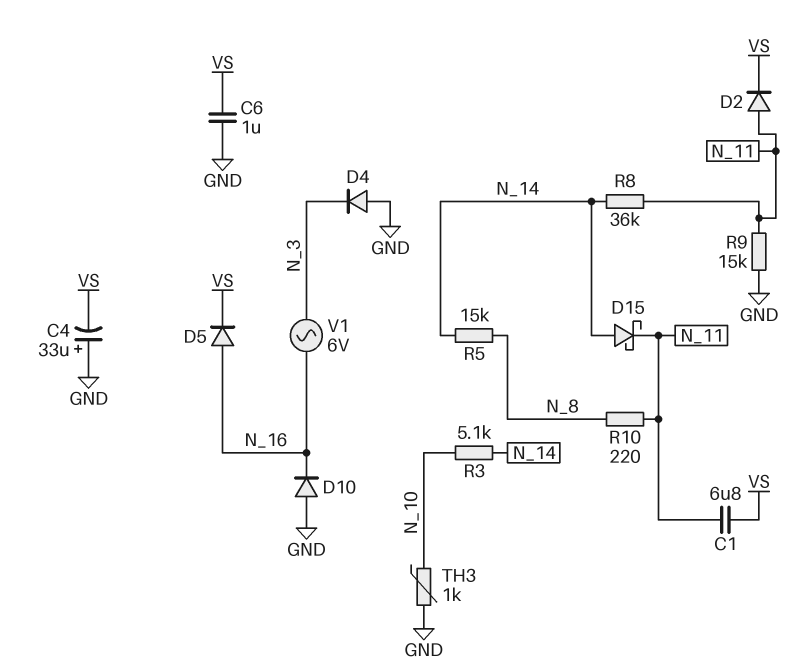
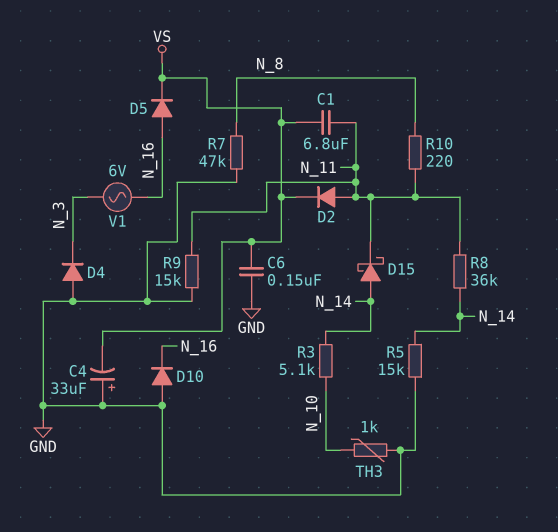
C6: 1uF (GND, VS) -> 150nF (GND, VS)
R5: 15k (N_8, N_14) -> 15k (GND, N_14)
R7: none -> 47k (GND, N_8)

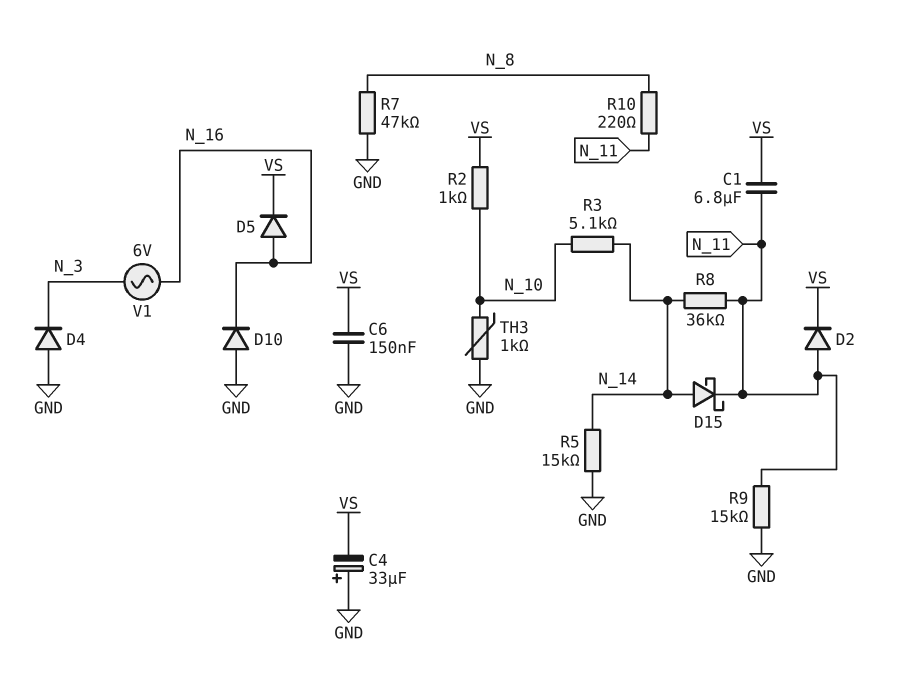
R2: none -> 1k (N_10, VS)

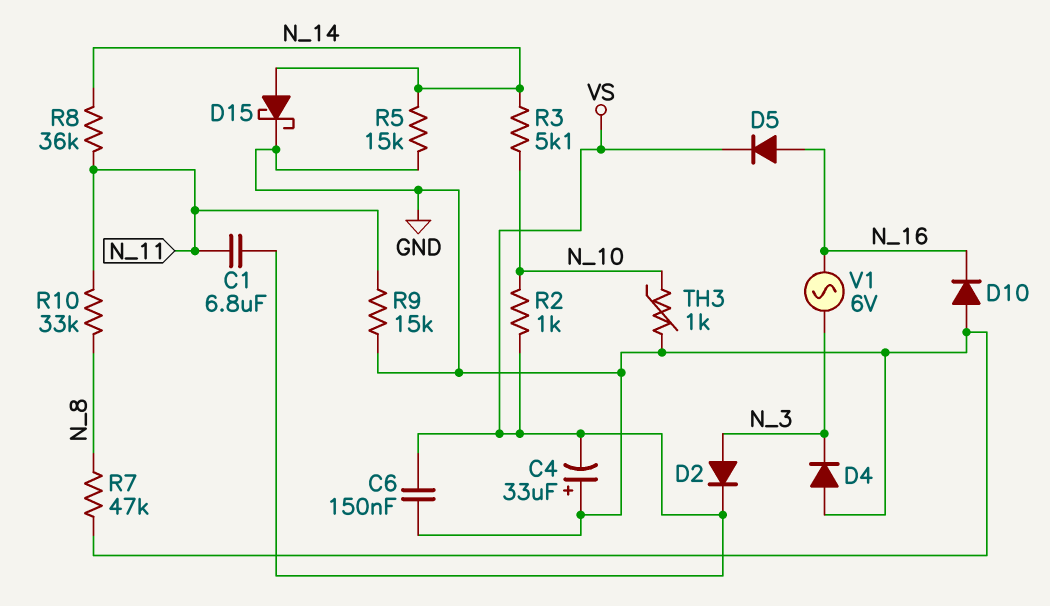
D2: diode (A N_11, K VS) -> diode (A N_3, K VS)
D15: schottky (A N_14, K N_11) -> schottky (A N_14, K GND)
R10: 220 (N_8, N_11) -> 33k (N_8, N_11)

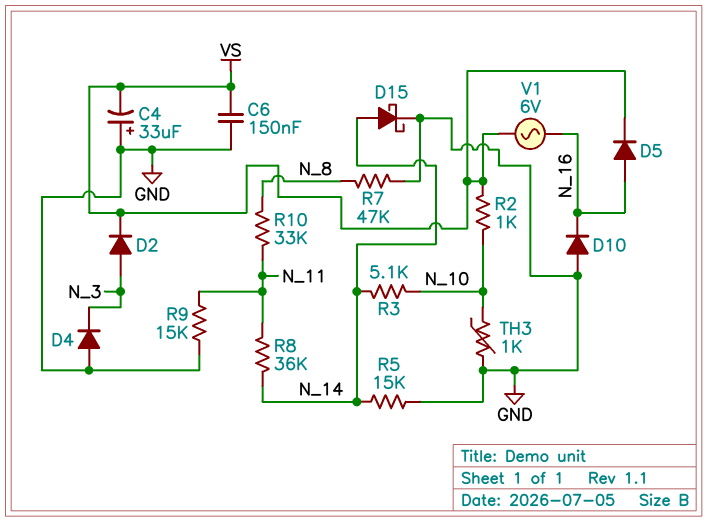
C1: 6.8uF (N_11, VS) -> none
V1: AC 6V (N_3, N_16) -> AC 6V (N_16, VS)

